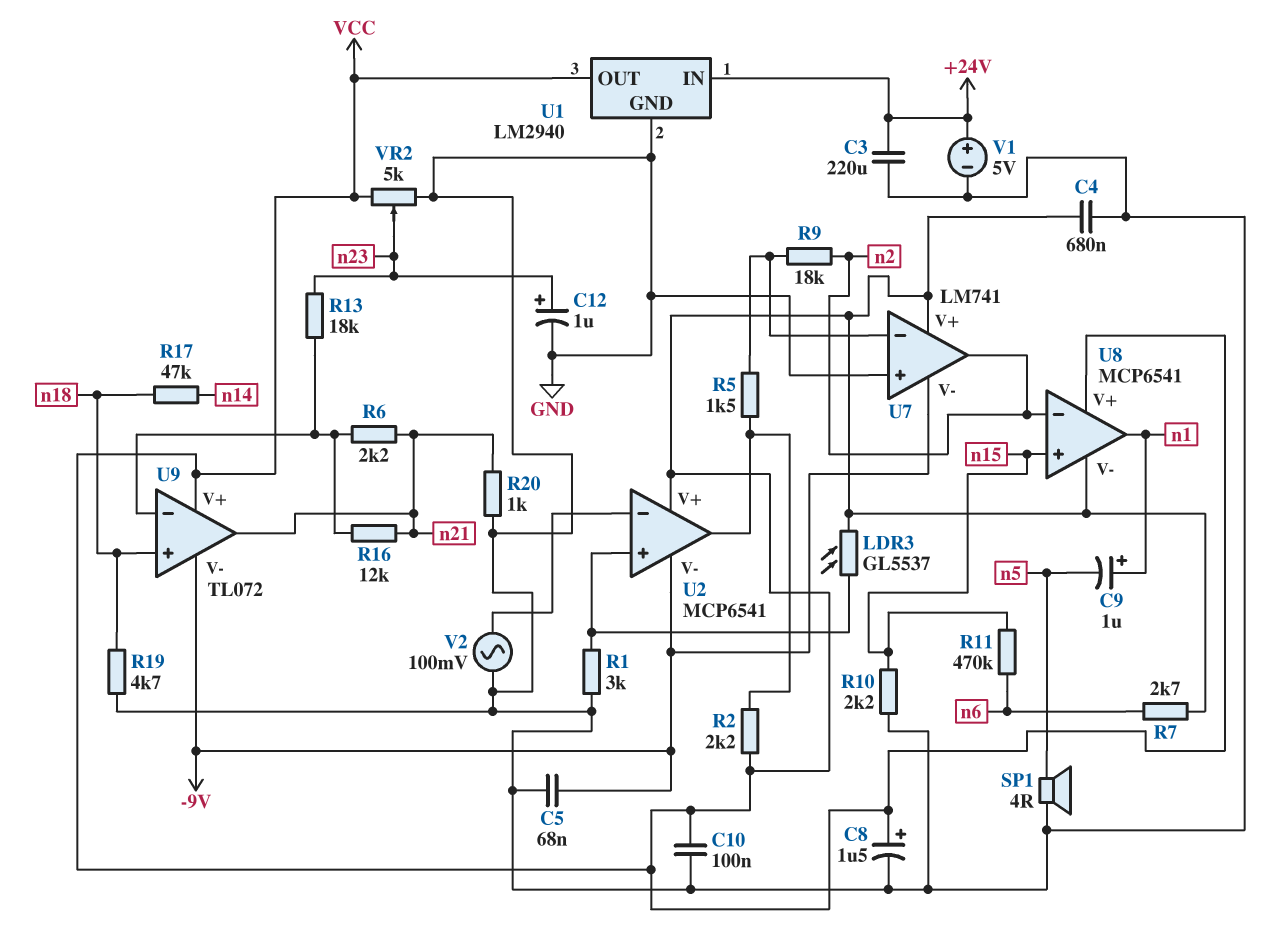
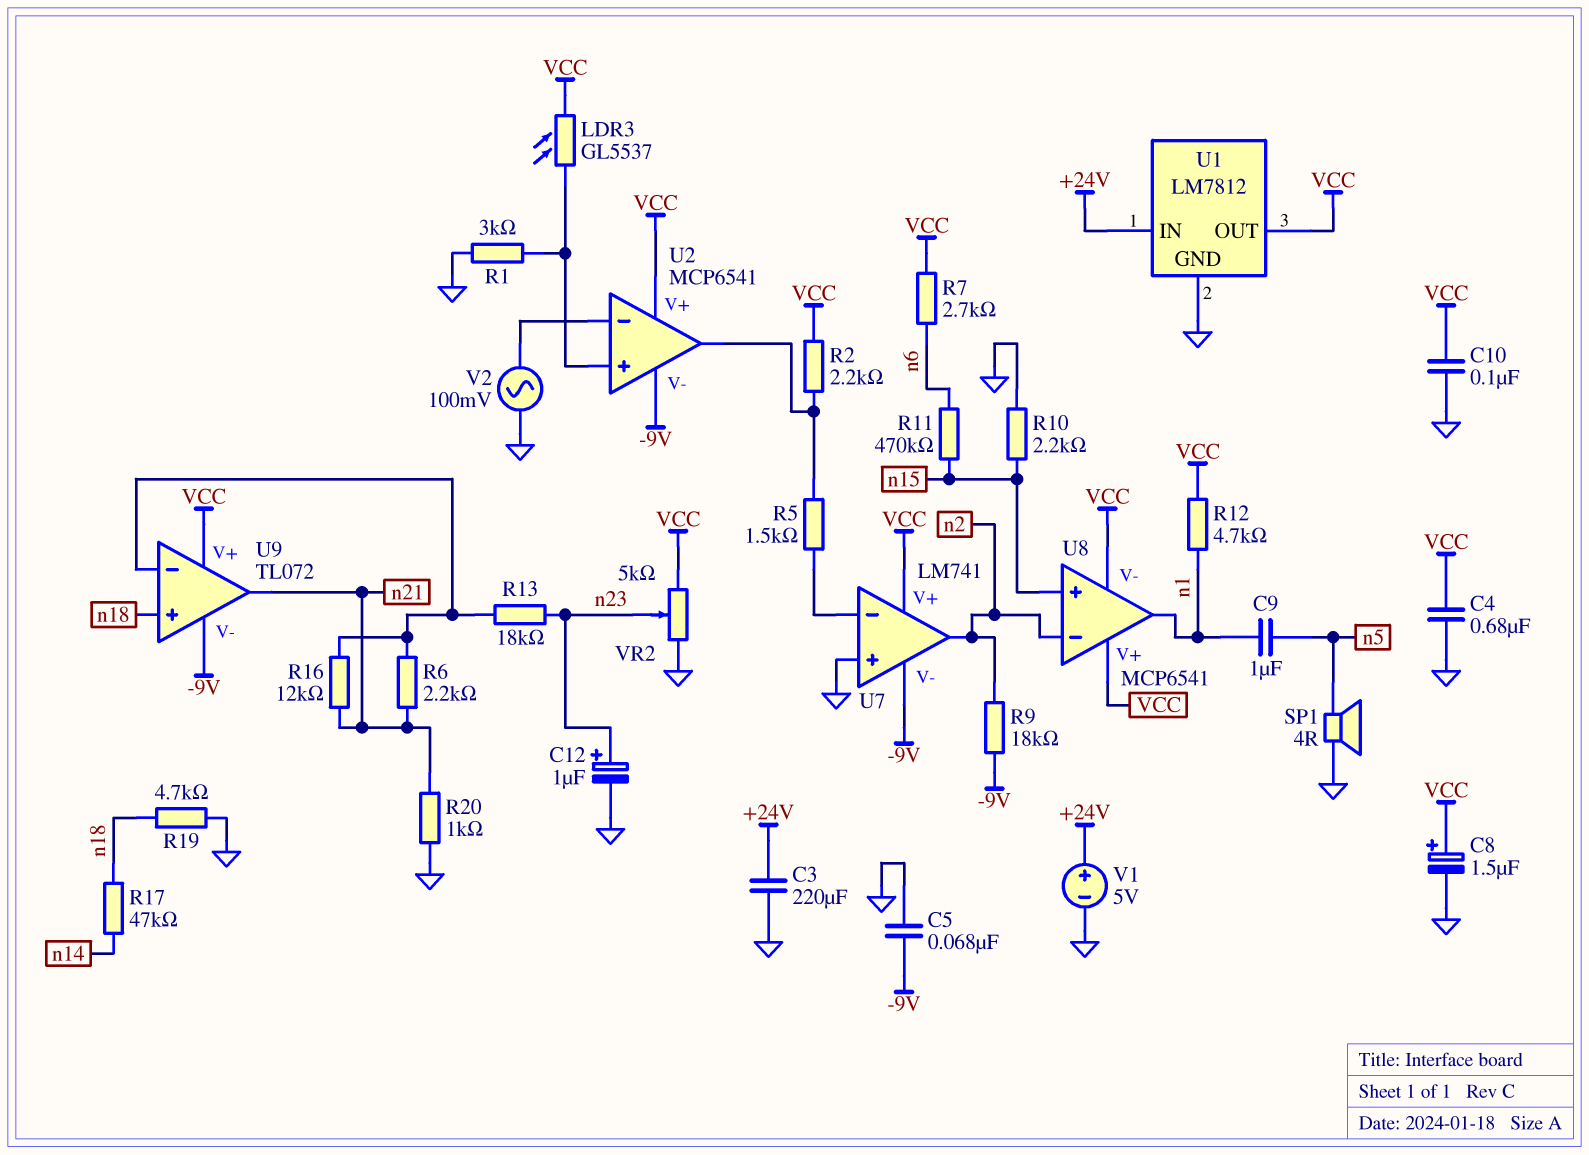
C9: 1uF (plus n1, minus n5) -> 1uF (n1, n5)
R9: 18k (U7/in-, n2) -> 18k (-9V, n2)
R12: none -> 4.7k (VCC, n1)
U1: LM2940 -> LM7812

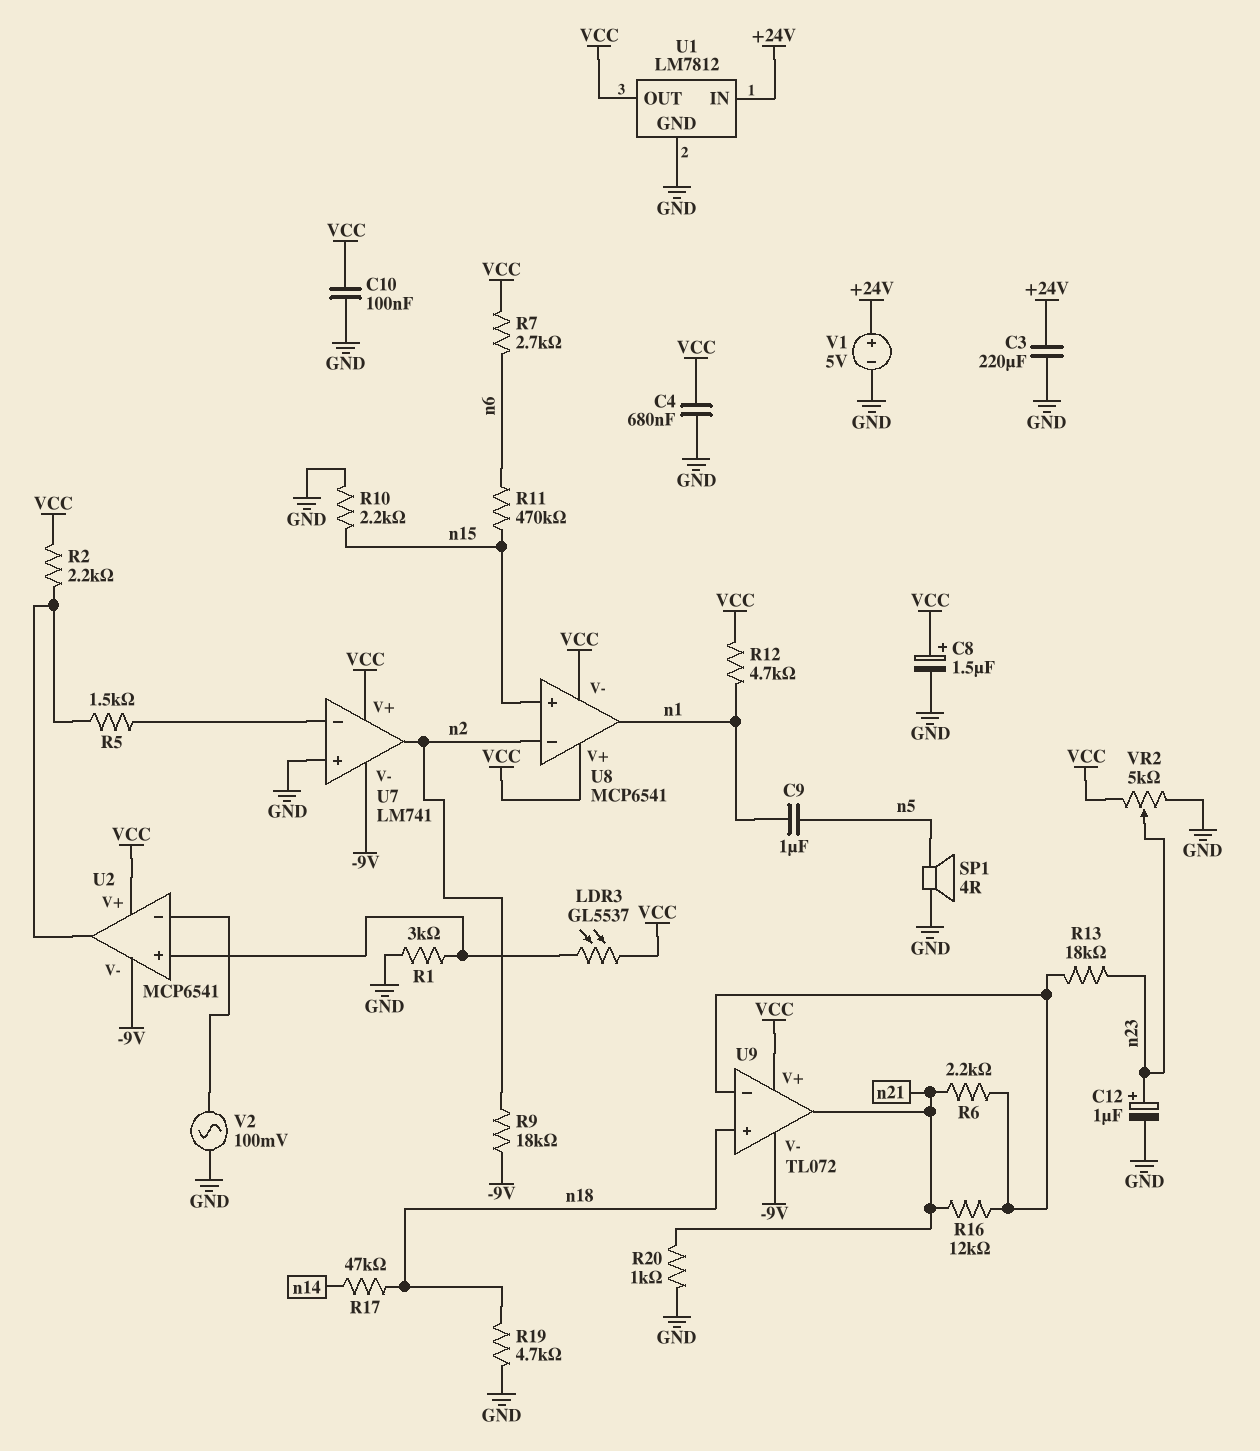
C5: 68nF (-9V, GND) -> none

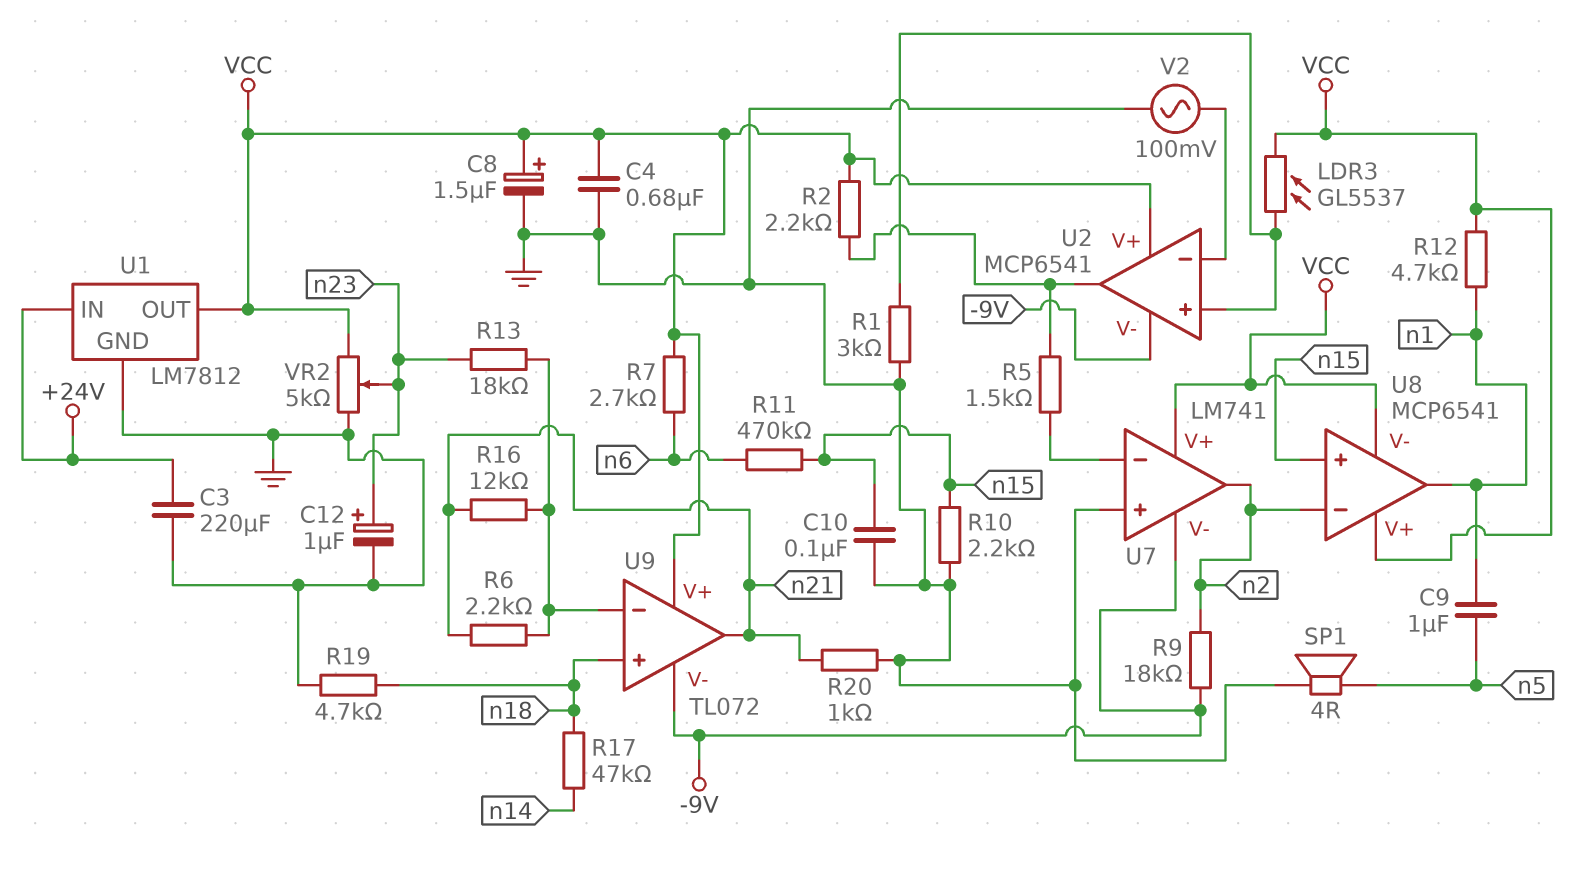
C10: 100nF (GND, VCC) -> 100nF (GND, n15)
V1: 5V (plus +24V, minus GND) -> none

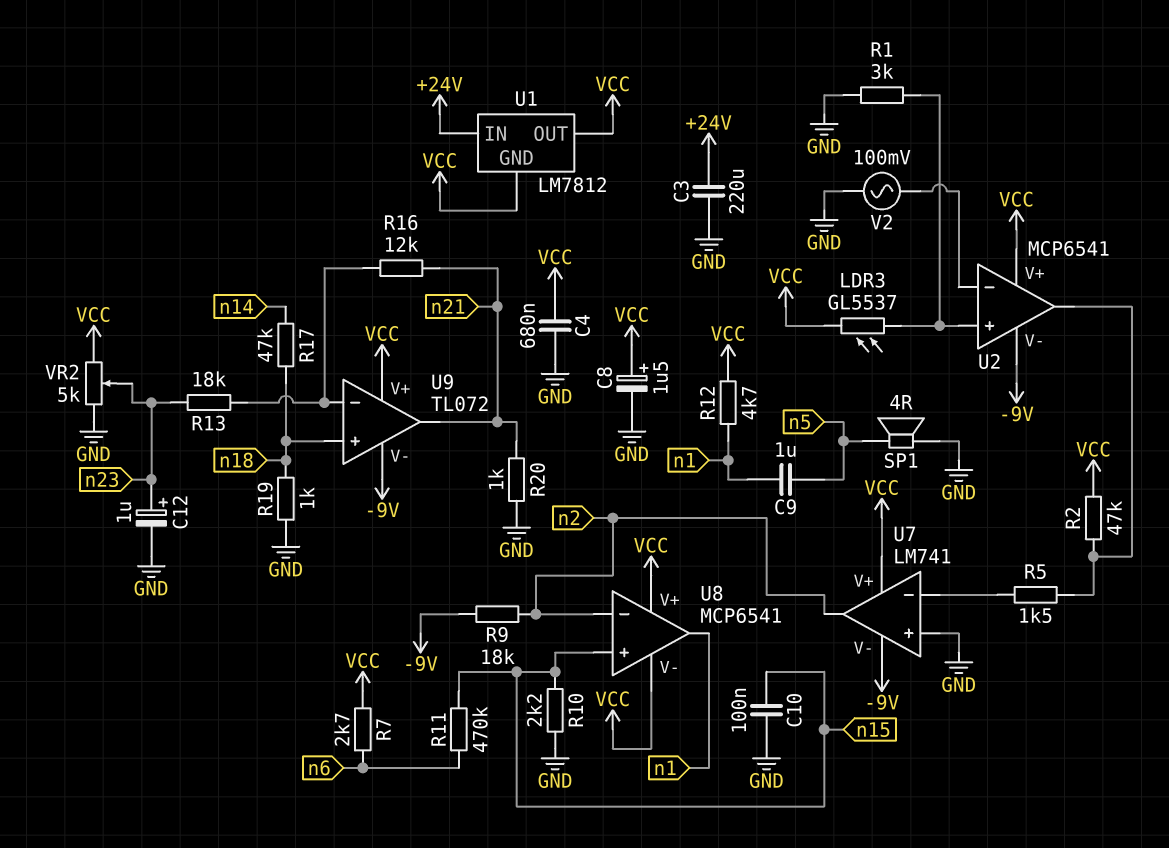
R2: 2.2k (U2/out, VCC) -> 47k (U2/out, VCC)
R6: 2.2k (U9/in-, n21) -> none
R19: 4.7k (GND, n18) -> 1k (GND, n18)
U1 pin GND: GND -> VCC

